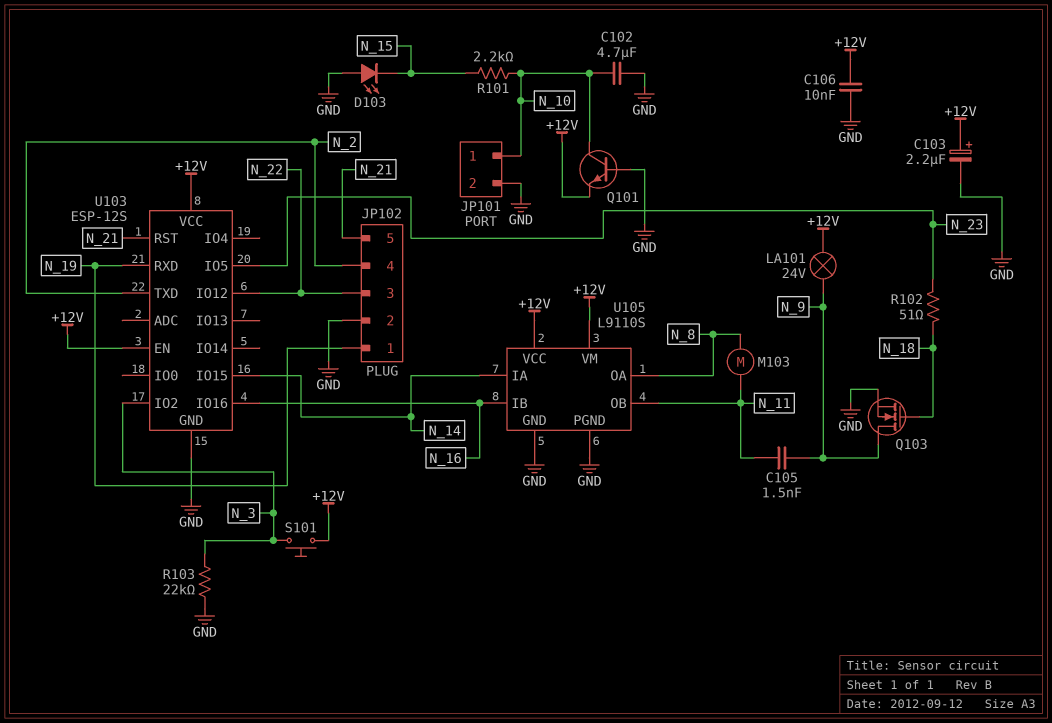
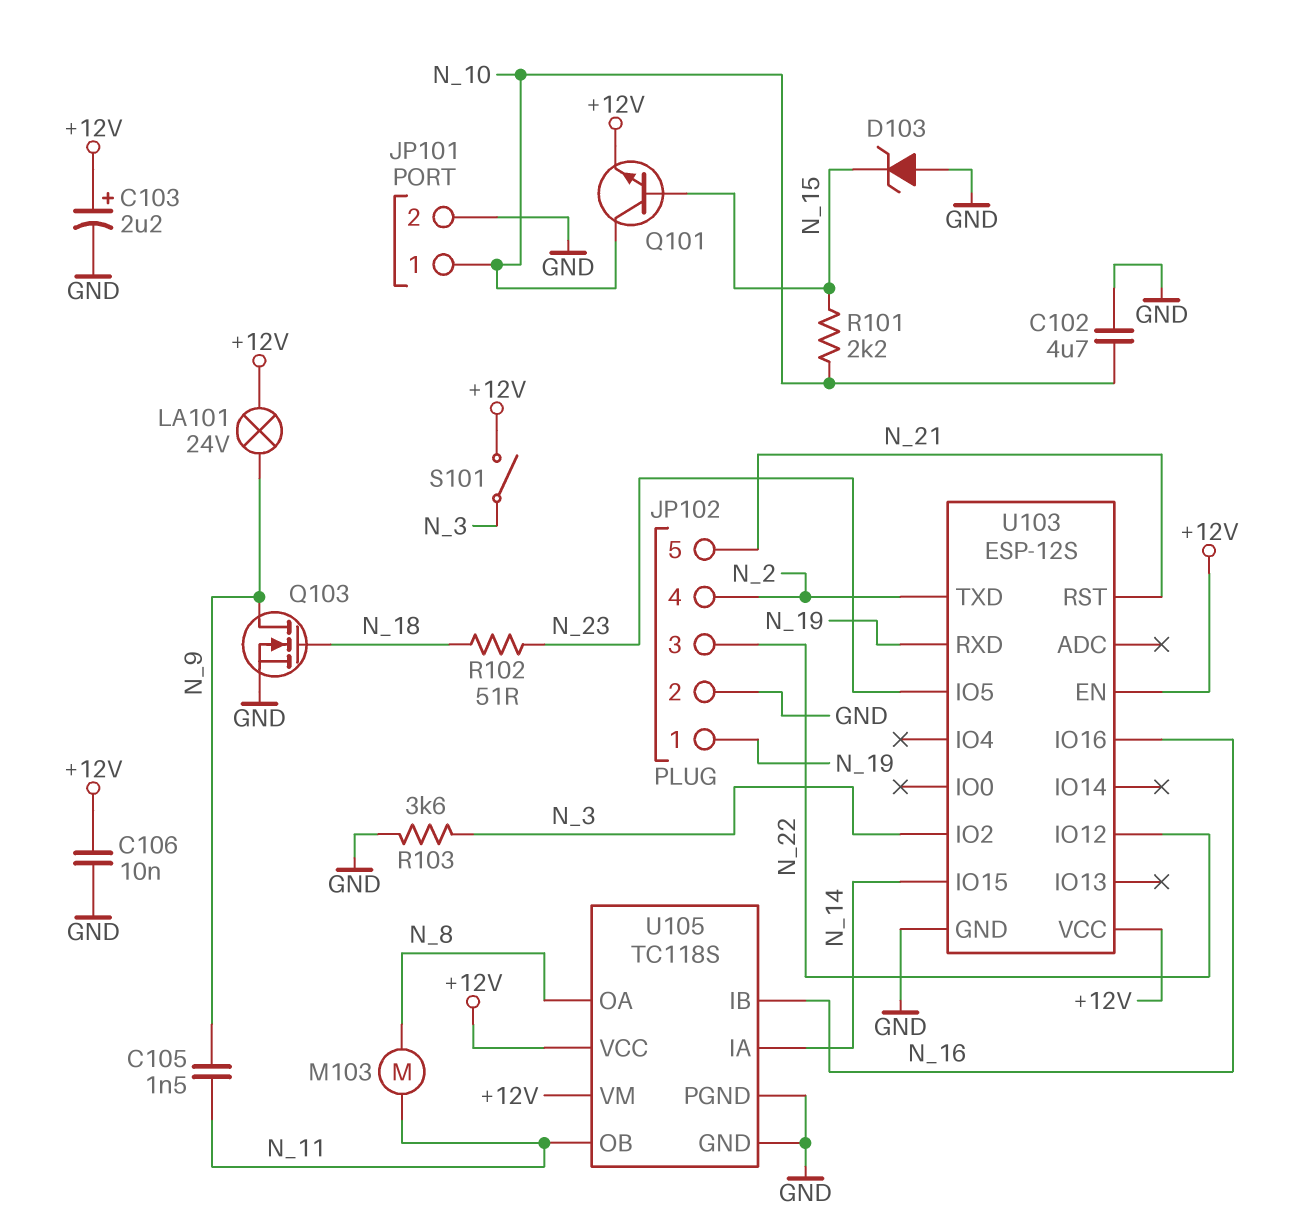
D103: LED (A GND, K N_15) -> zener (A GND, K N_15)
Q101: NPN (B GND, C N_10, E +12V) -> NPN (B N_15, C N_10, E +12V)
R103: 22k (GND, N_3) -> 3.6k (GND, N_3)
S101: button (+12V, N_3) -> switch (+12V, N_3)
U105: L9110S -> TC118S

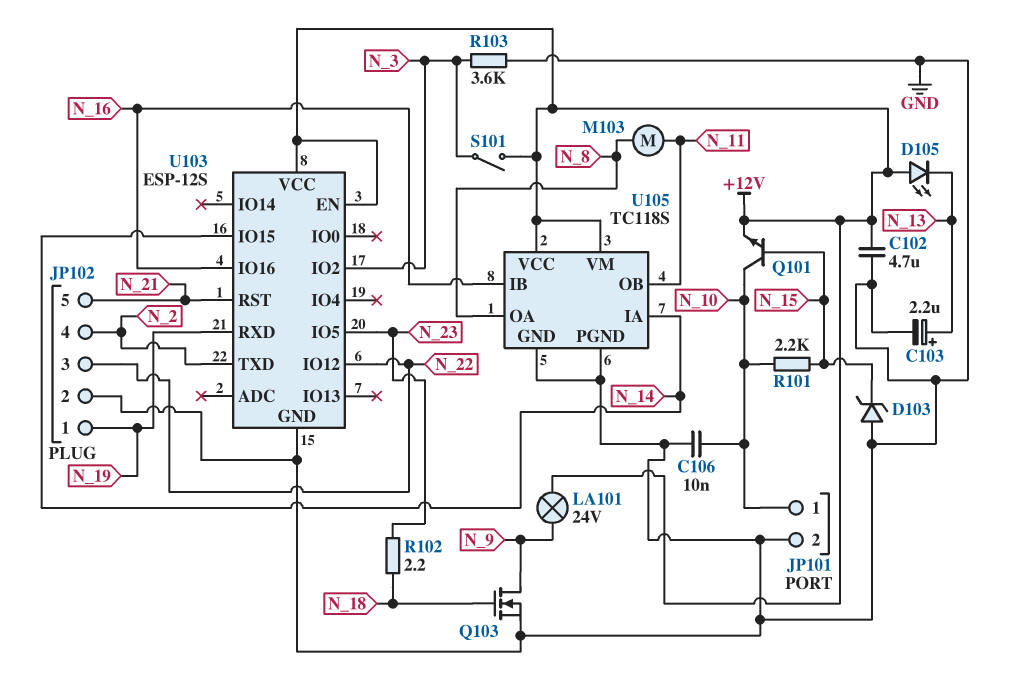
C102: 4.7uF (GND, N_10) -> 4.7uF (+12V, GND)
C103: 2.2uF (plus +12V, minus GND) -> 2.2uF (plus N_13, minus GND)
C105: 1.5nF (N_9, N_11) -> none
C106: 10nF (+12V, GND) -> 10nF (GND, N_10)
D105: none -> LED (A +12V, K N_13)
R102: 51 (N_18, N_23) -> 2.2 (N_18, N_23)

